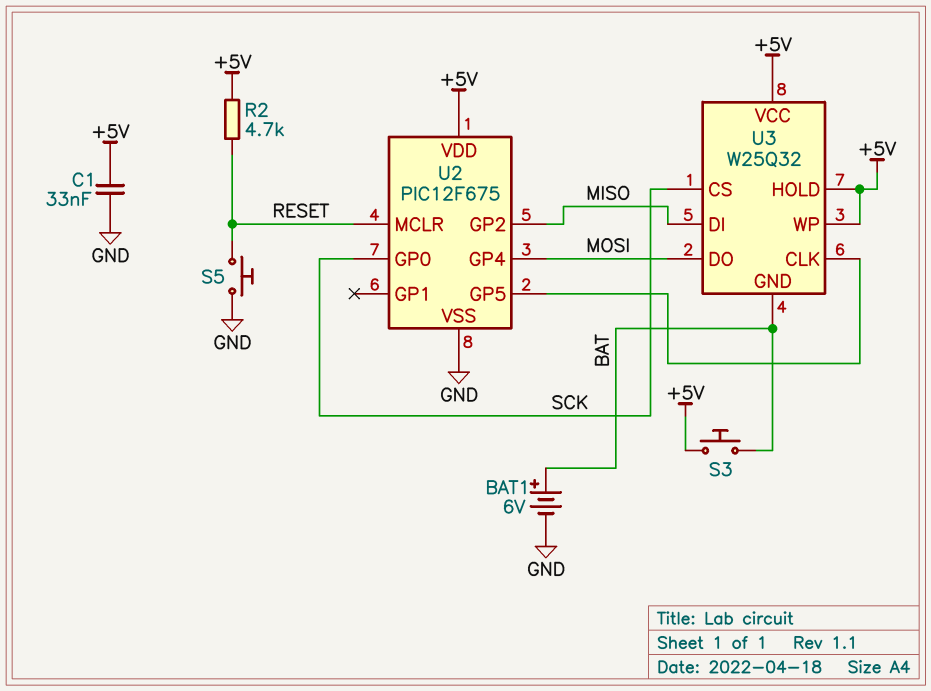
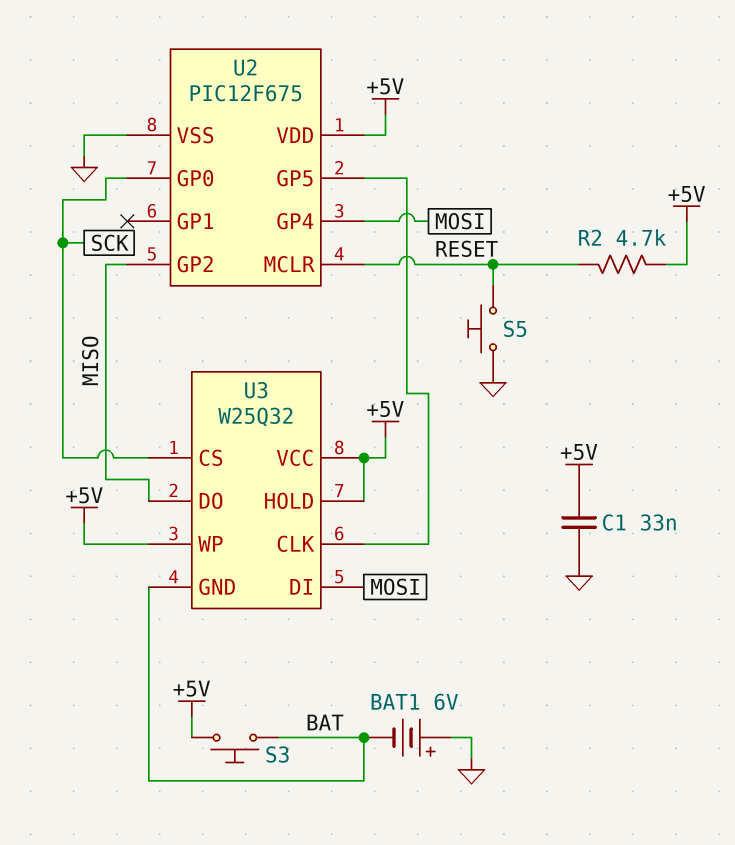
BAT1: 6V (plus BAT, minus GND) -> 6V (plus GND, minus BAT)
U3 pin DI: MISO -> MOSI
U3 pin DO: MOSI -> MISO

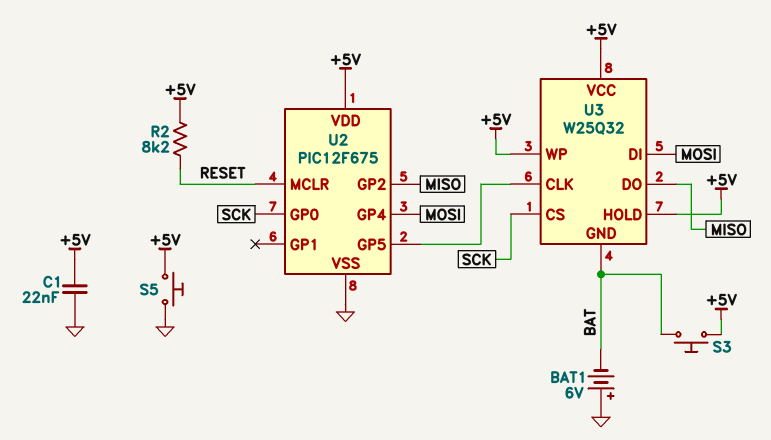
C1: 33nF (+5V, GND) -> 22nF (+5V, GND)
R2: 4.7k (+5V, RESET) -> 8.2k (+5V, RESET)
S5: button (GND, RESET) -> button (+5V, GND)

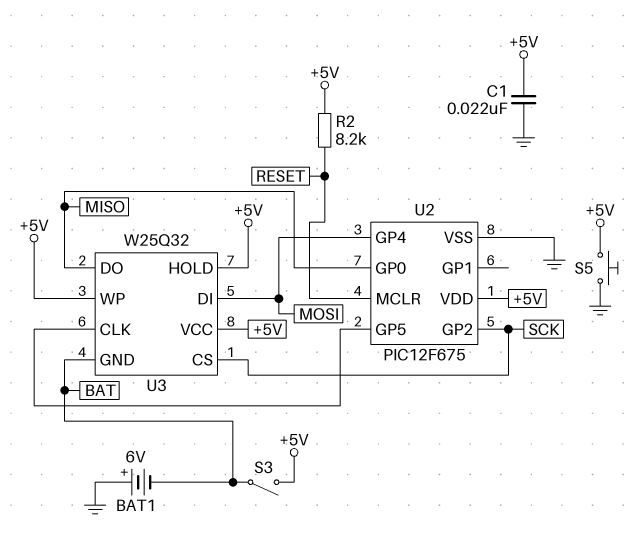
S3: button (+5V, BAT) -> switch (+5V, BAT)
U2 pin GP0: SCK -> MISO
U2 pin GP2: MISO -> SCK

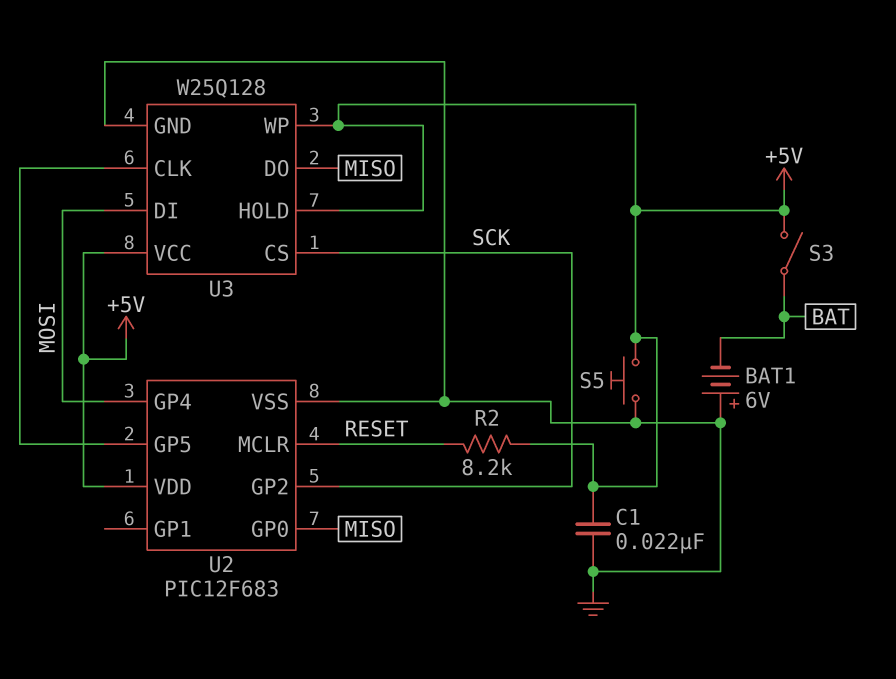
U2: PIC12F675 -> PIC12F683
U3: W25Q32 -> W25Q128
U3 pin GND: BAT -> GND

